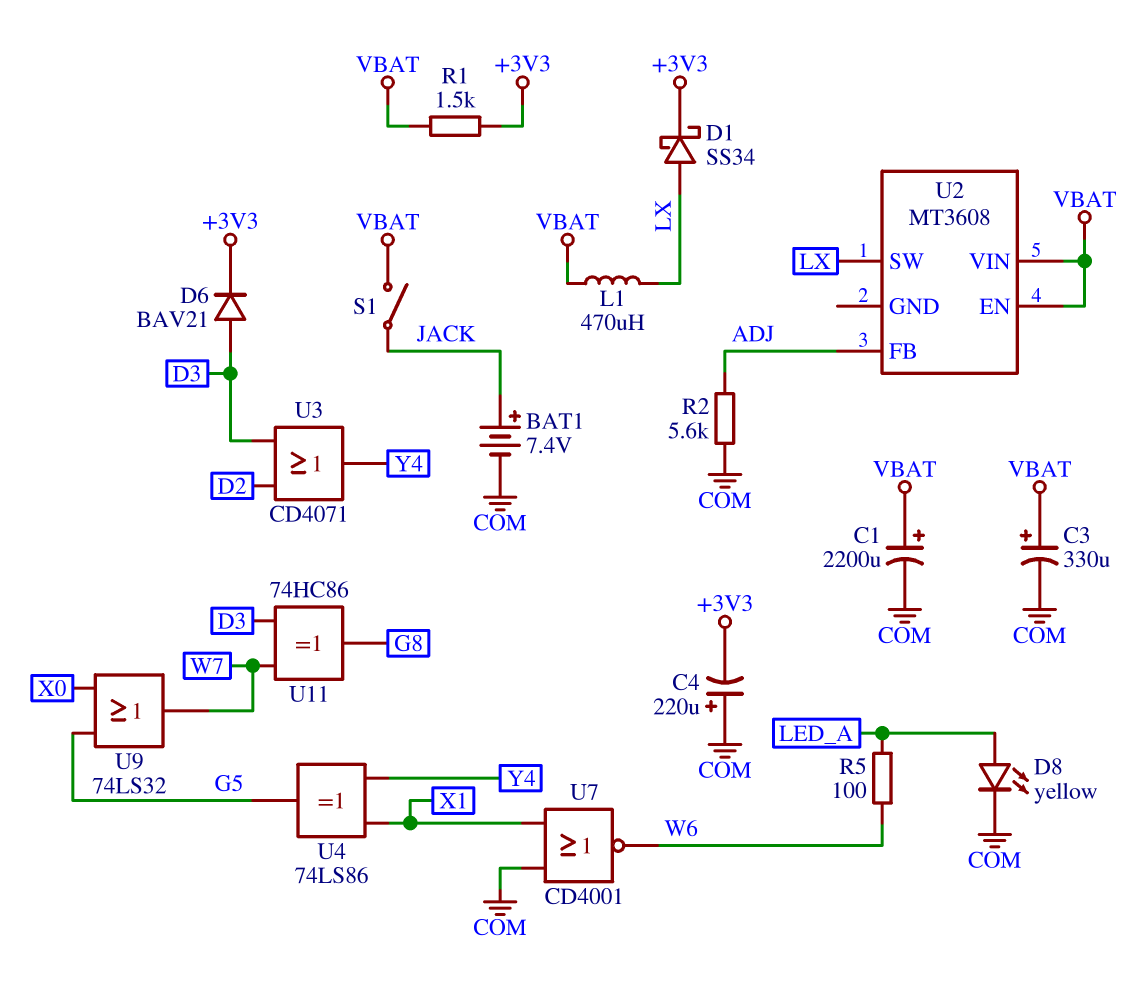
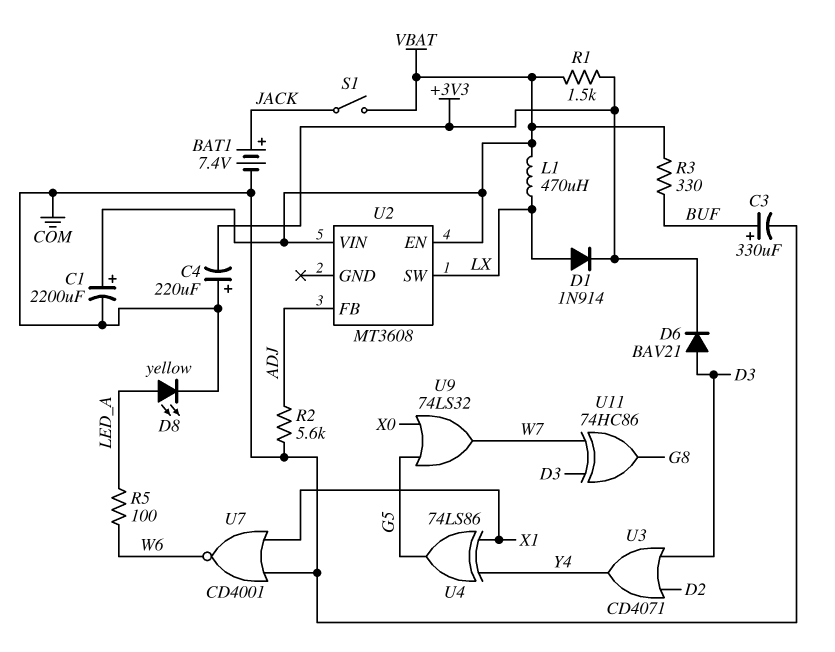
C3: 330uF (plus VBAT, minus COM) -> 330uF (plus BUF, minus COM)
D1: schottky SS34 (A LX, K +3V3) -> diode 1N914 (A LX, K +3V3)
R3: none -> 330 (BUF, VBAT)

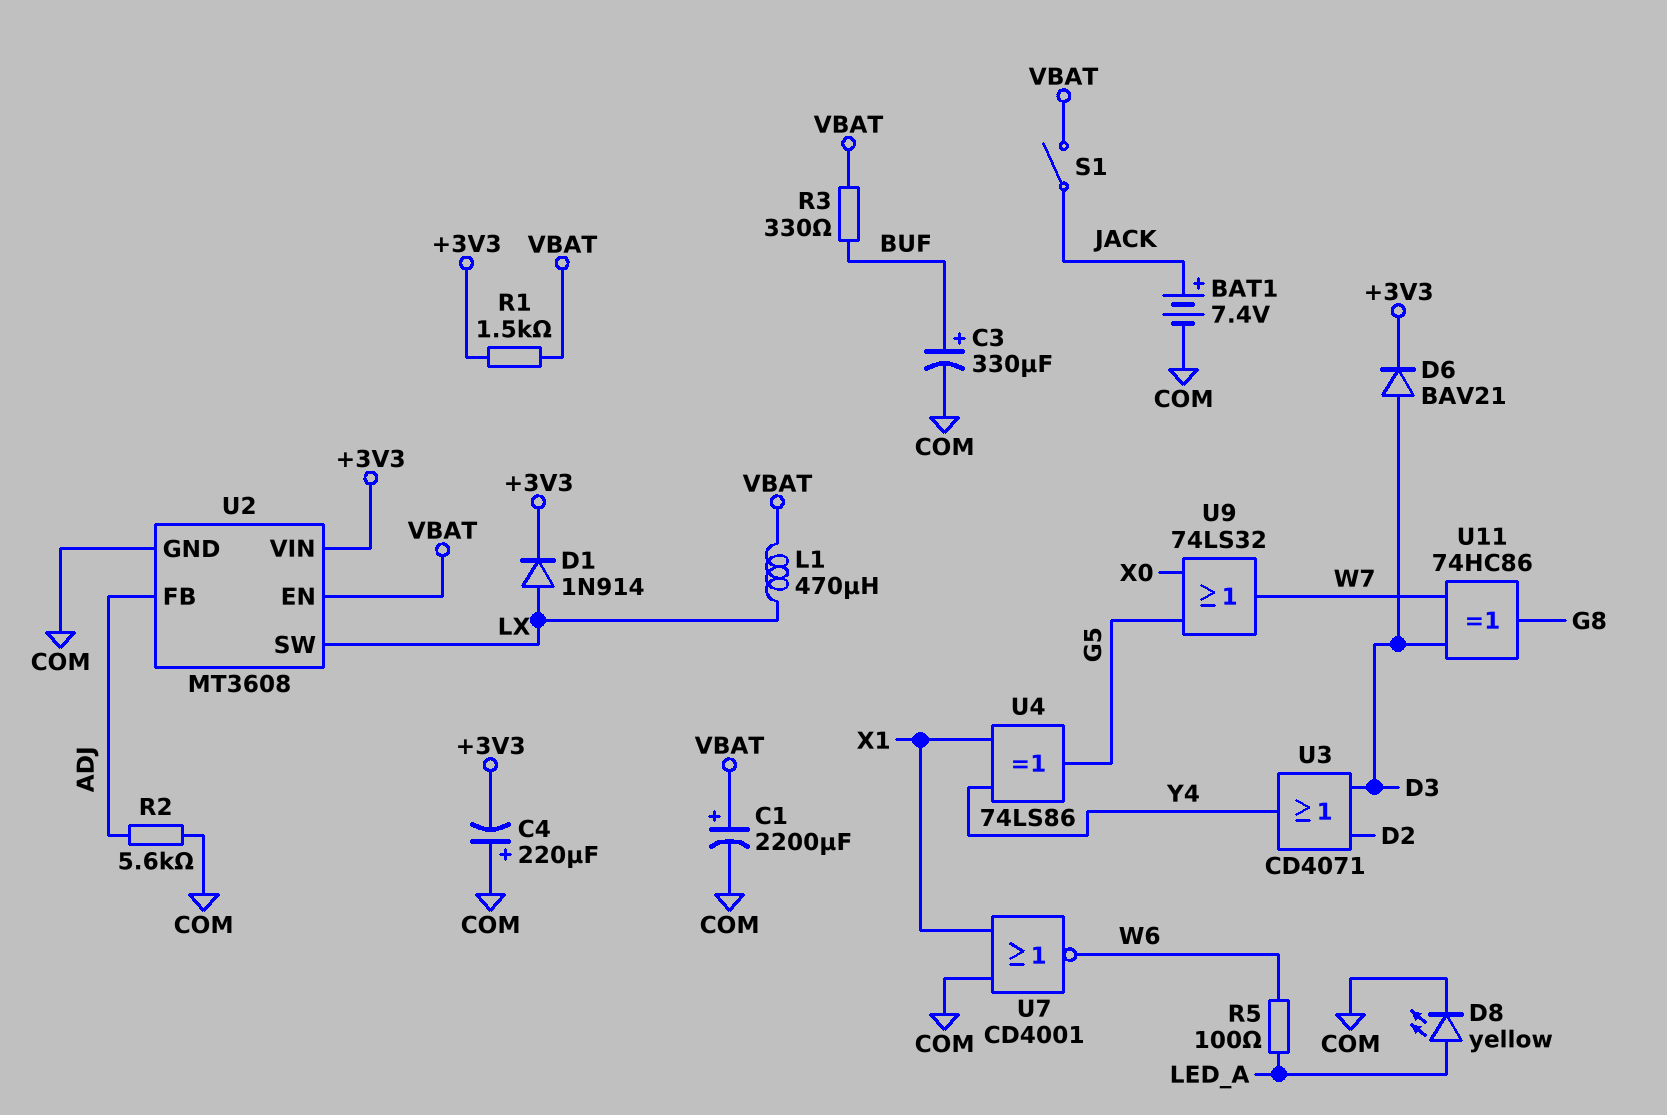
U2 pin GND: none -> COM
U2 pin VIN: VBAT -> +3V3

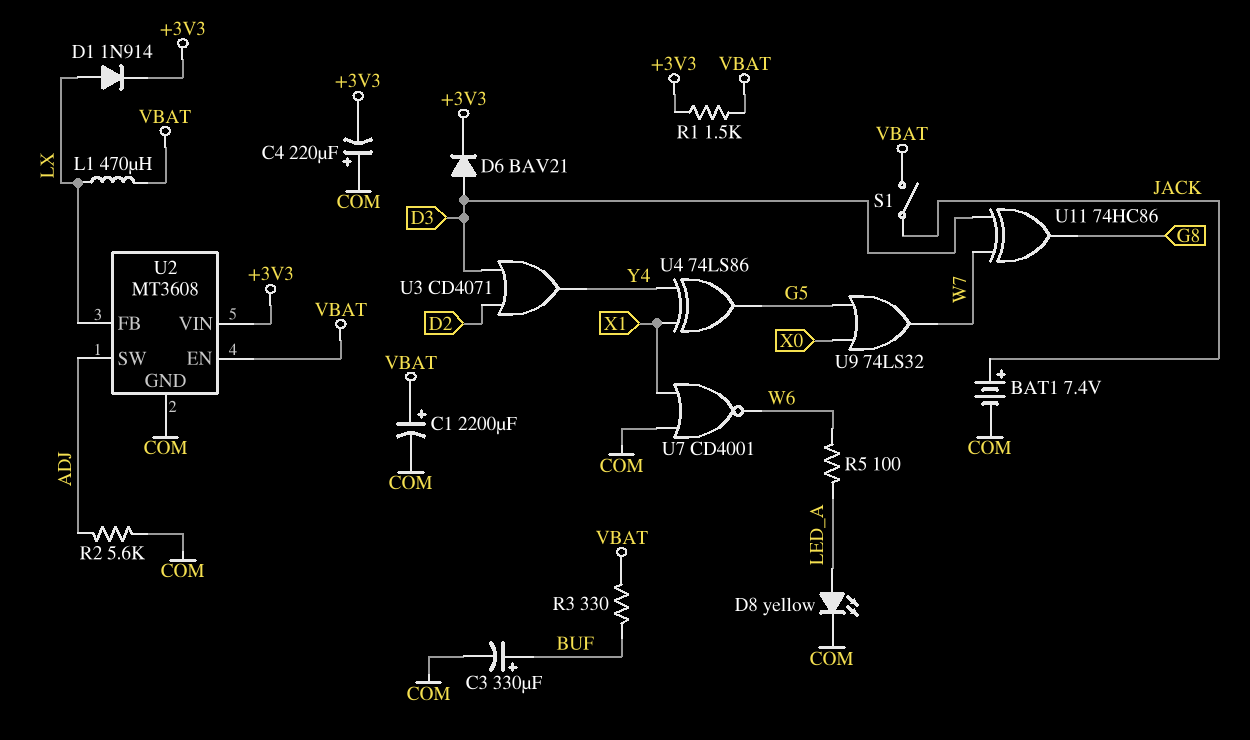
U2 pin FB: ADJ -> LX
U2 pin SW: LX -> ADJ

